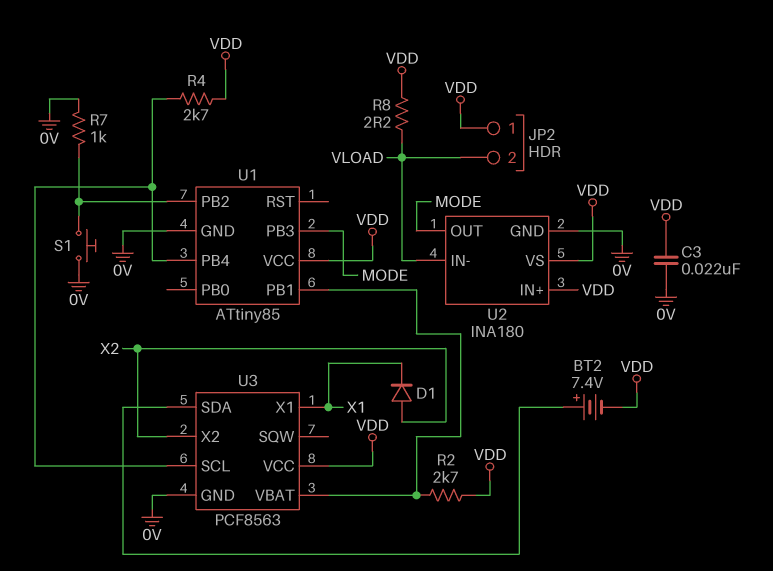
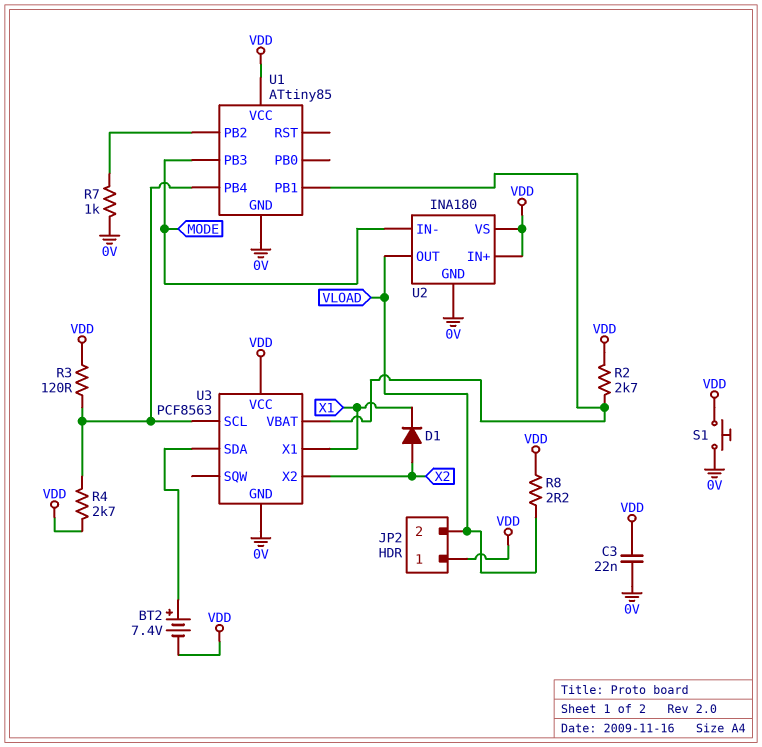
R3: none -> 120 (U1/PB4, VDD)
S1: button (0V, U1/PB2) -> button (0V, VDD)
U2 pin IN-: VLOAD -> MODE
U2 pin OUT: MODE -> VLOAD

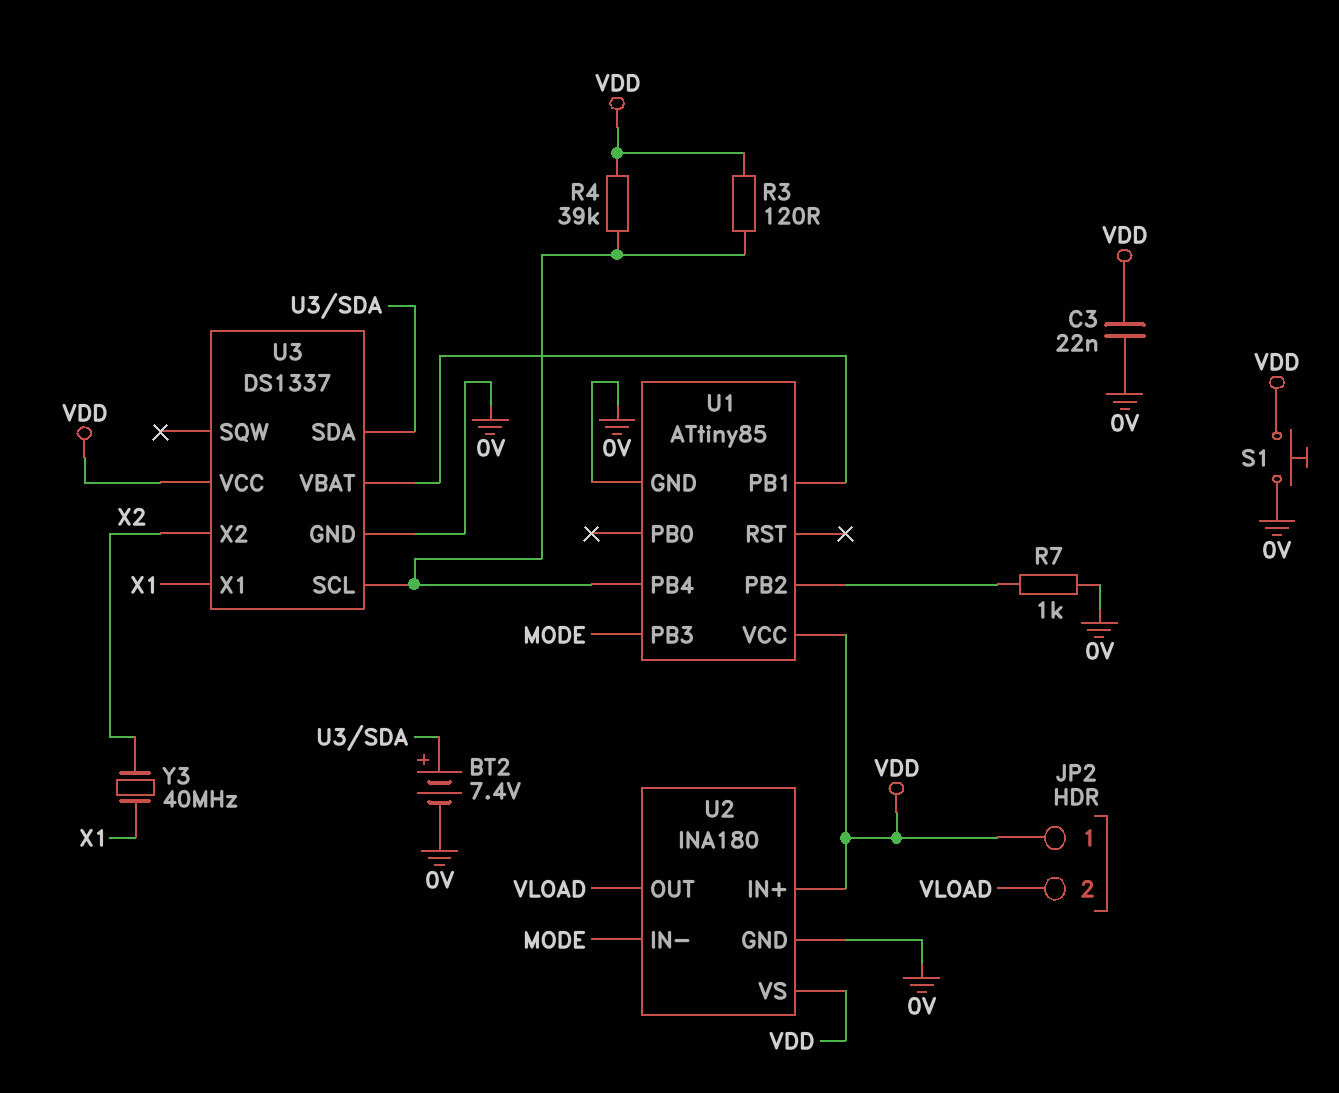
BT2: 7.4V (plus U3/SDA, minus VDD) -> 7.4V (plus U3/SDA, minus 0V)
D1: diode (A X2, K X1) -> none
R2: 2.7k (U1/PB1, VDD) -> none
R4: 2.7k (U1/PB4, VDD) -> 39k (U1/PB4, VDD)
R8: 2.2 (VDD, VLOAD) -> none
U3: PCF8563 -> DS1337
Y3: none -> 40MHz (X1, X2)

